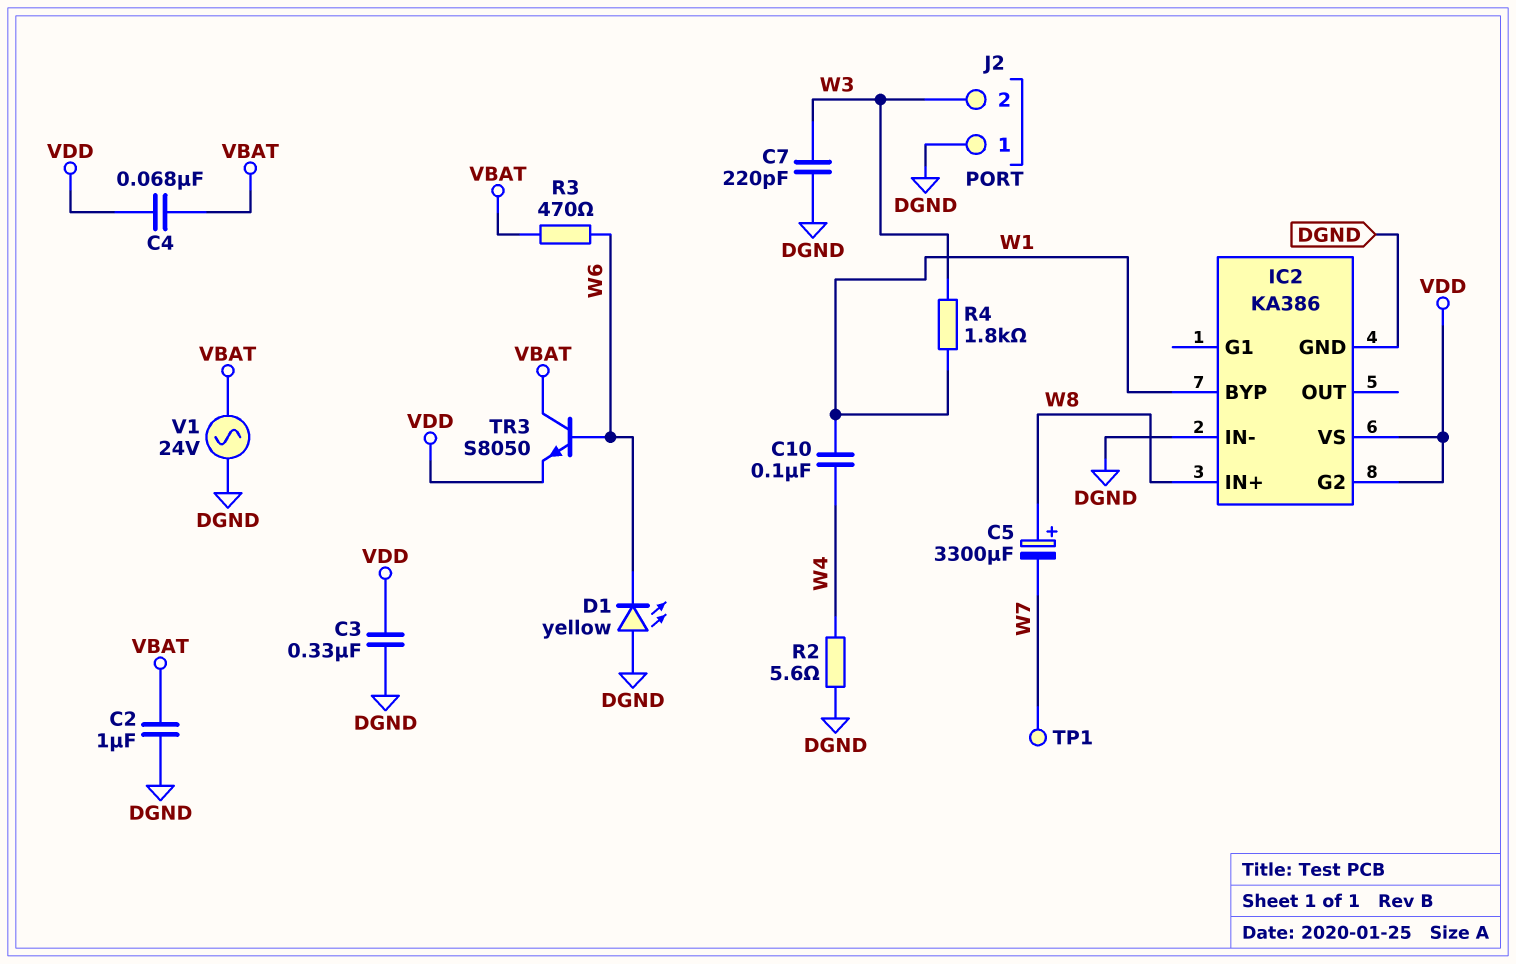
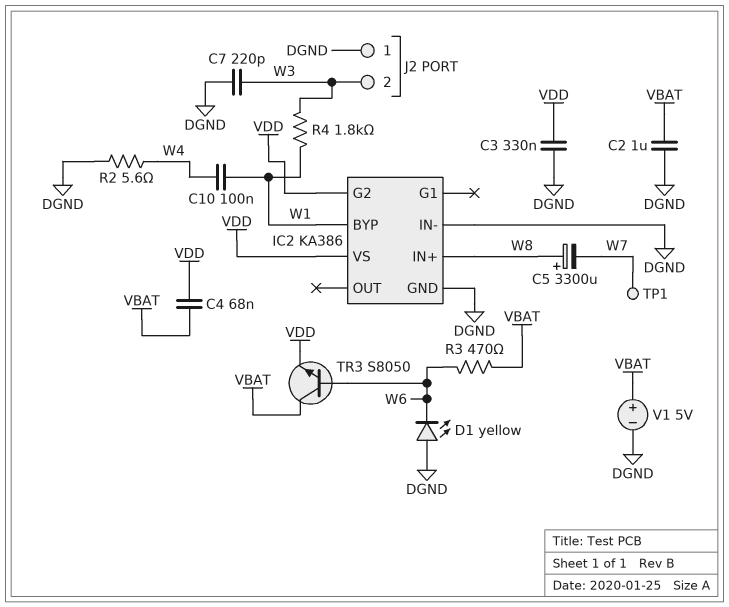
V1: AC 24V (DGND, VBAT) -> 5V (plus VBAT, minus DGND)

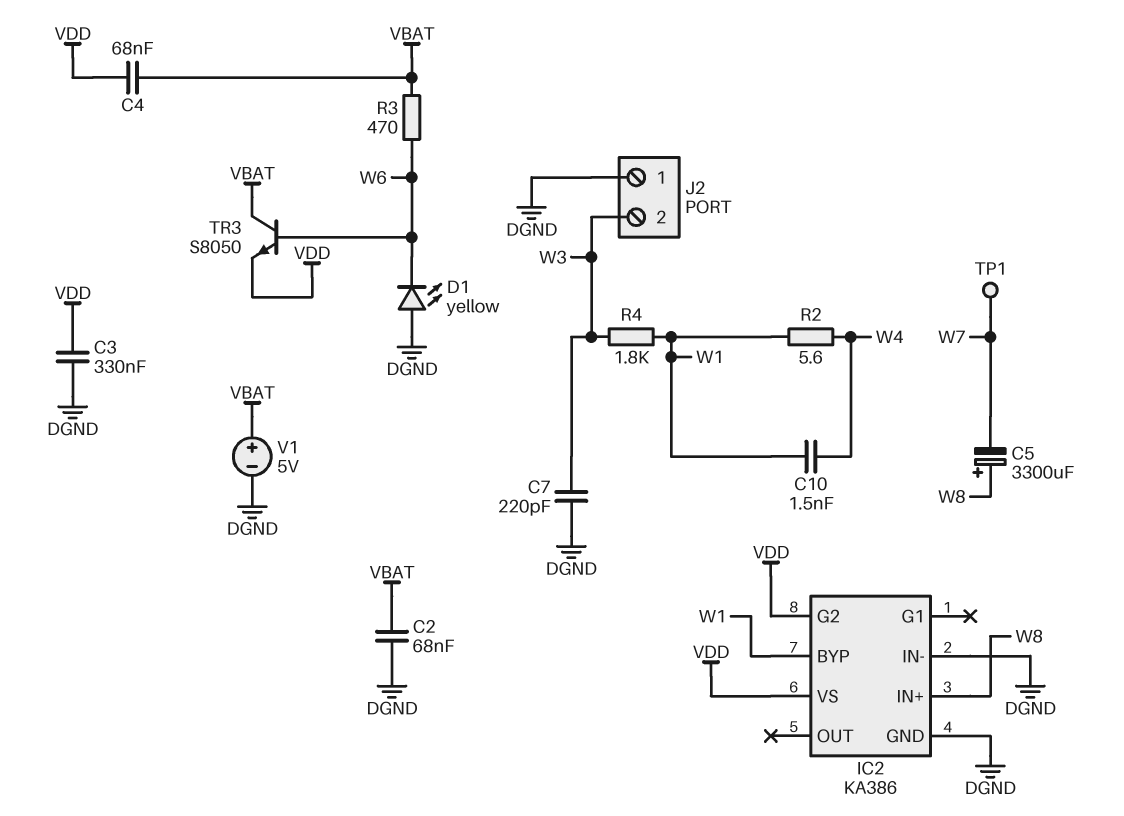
C2: 1uF (DGND, VBAT) -> 68nF (DGND, VBAT)
C10: 100nF (W1, W4) -> 1.5nF (W1, W4)
R2: 5.6 (DGND, W4) -> 5.6 (W1, W4)

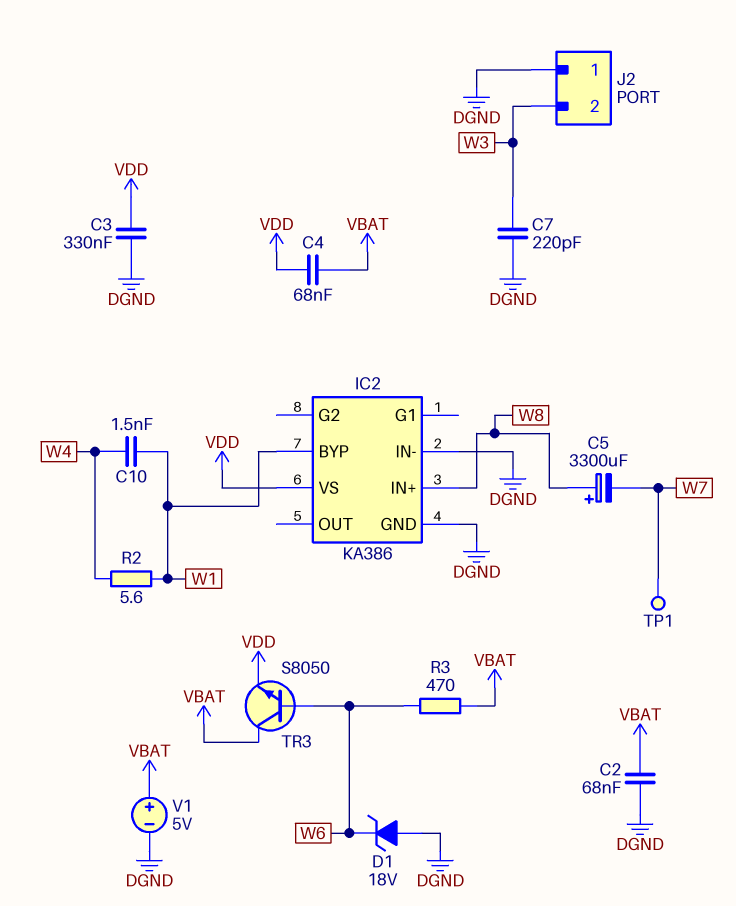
D1: LED yellow (A DGND, K W6) -> zener 18V (A DGND, K W6)
IC2 pin G2: VDD -> none
R4: 1.8k (W1, W3) -> none

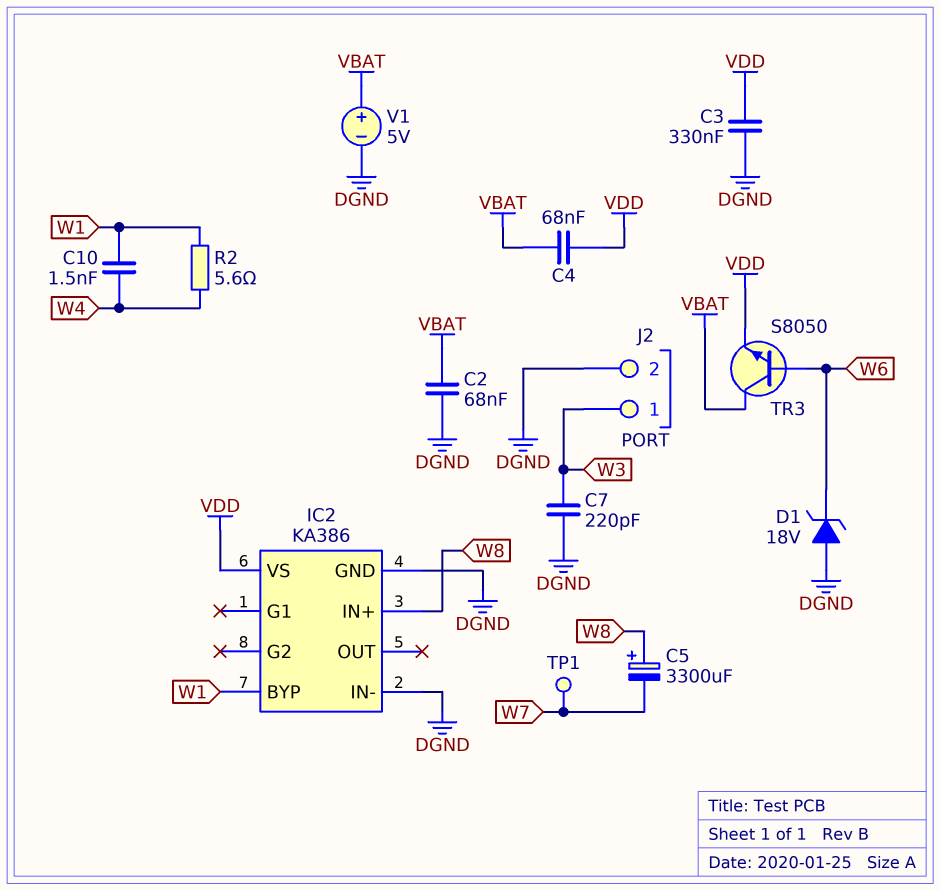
J2 pin 1: DGND -> W3
J2 pin 2: W3 -> DGND
R3: 470 (VBAT, W6) -> none

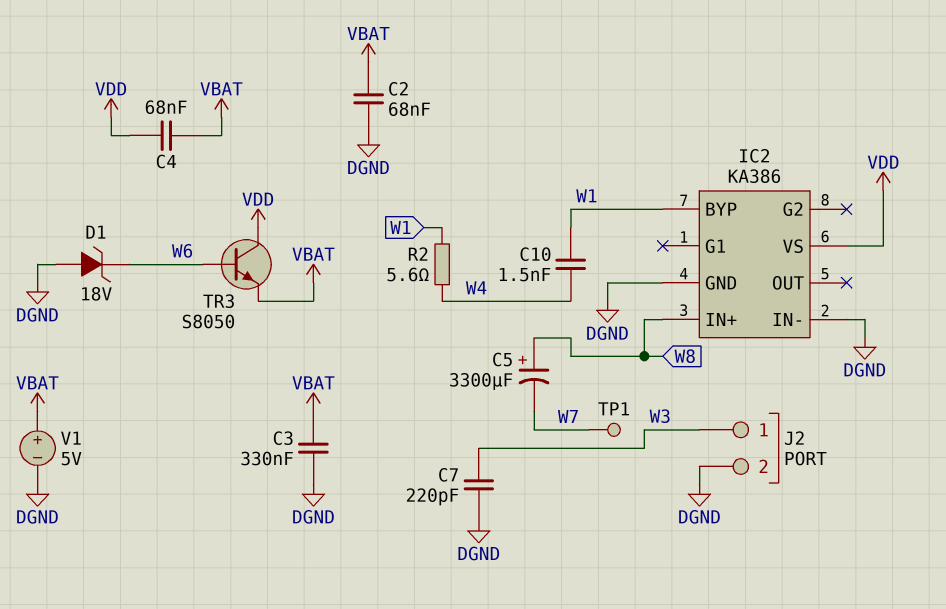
C3: 330nF (DGND, VDD) -> 330nF (DGND, VBAT)
TR3: NPN S8050 (B W6, C VBAT, E VDD) -> NPN S8050 (B W6, C VDD, E VBAT)

